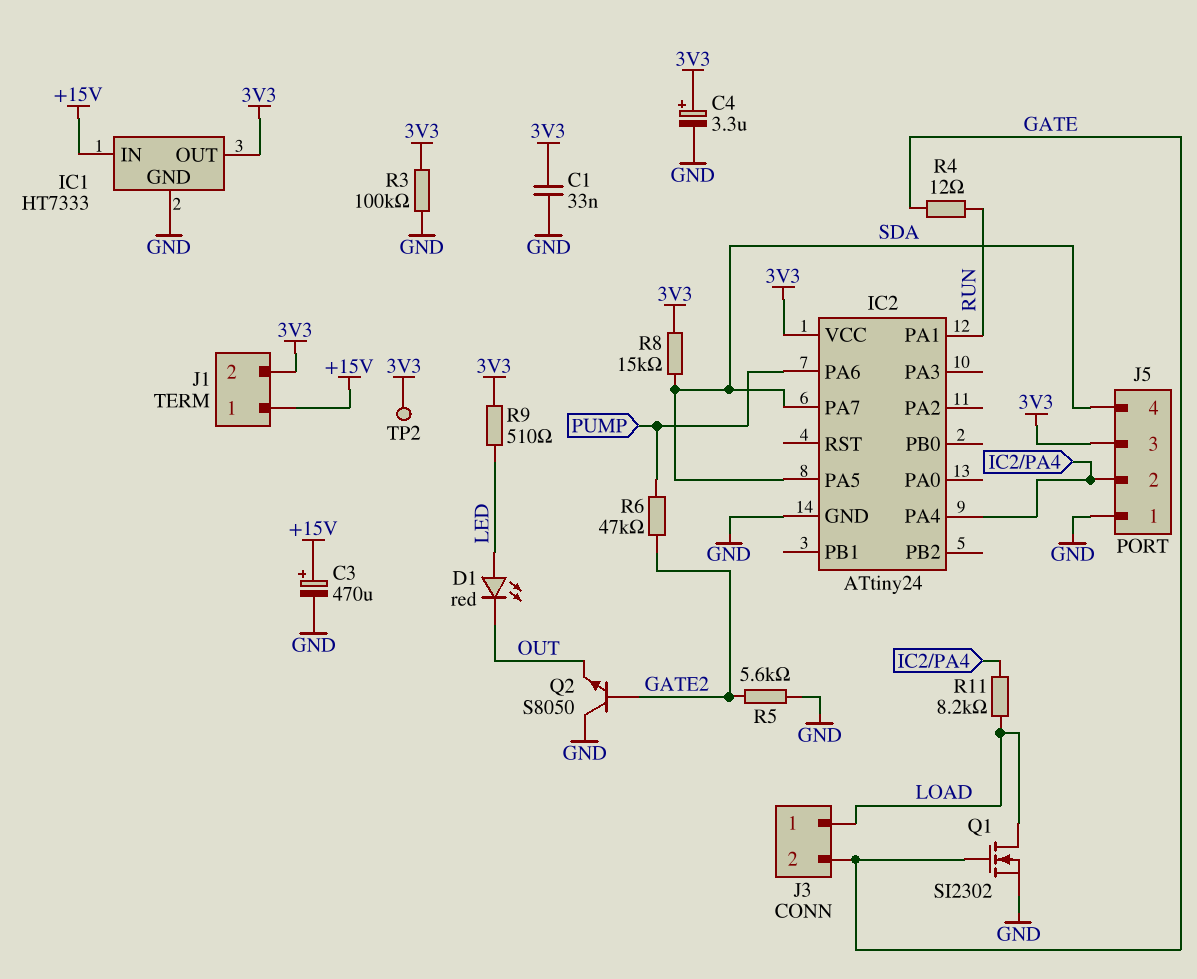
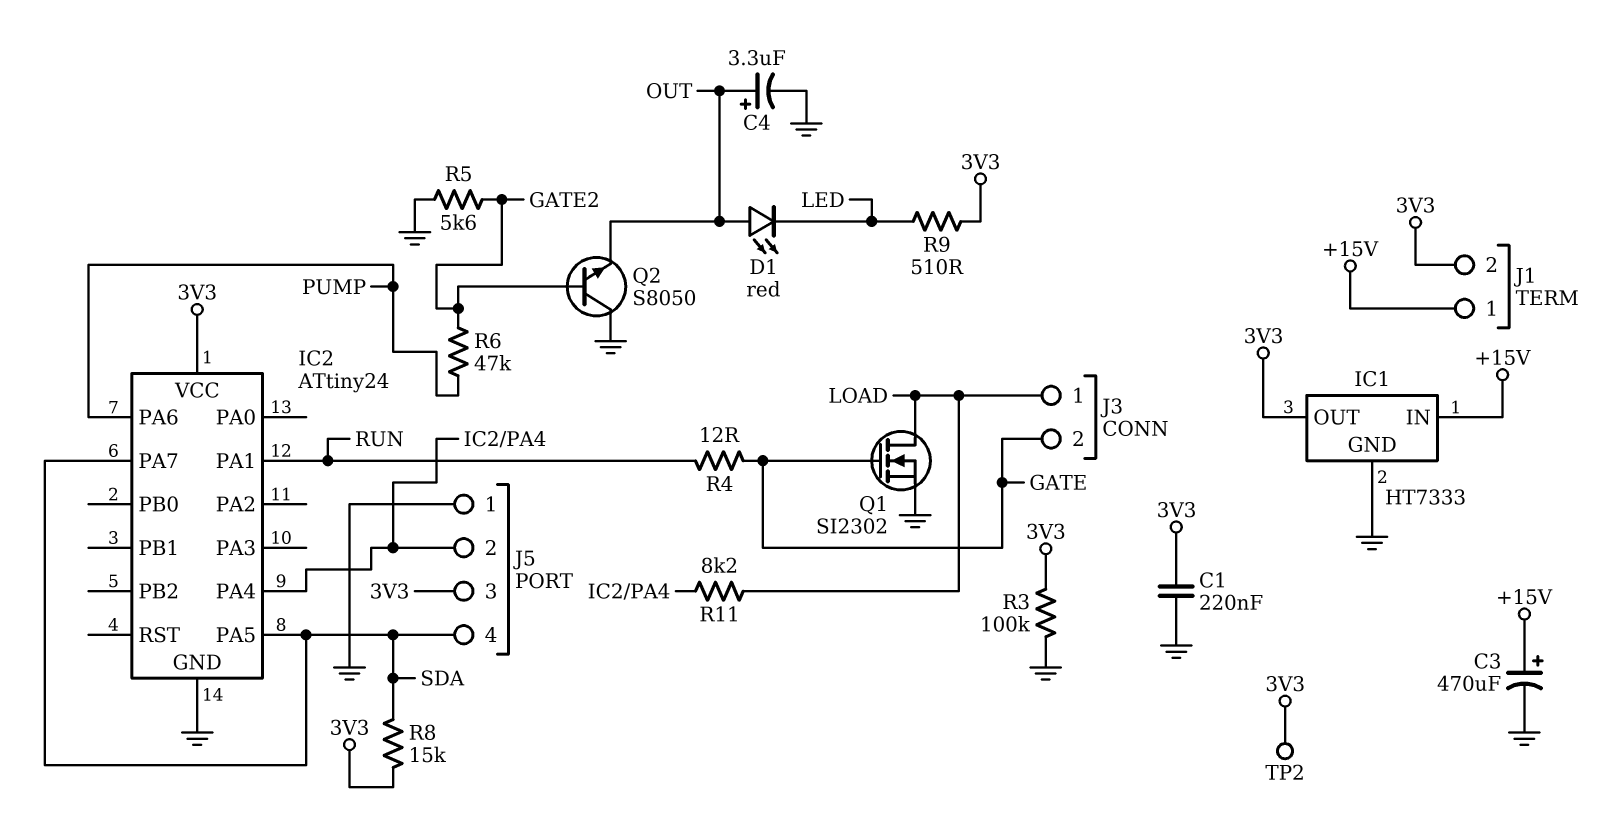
C1: 33nF (3V3, GND) -> 220nF (3V3, GND)
C4: 3.3uF (plus 3V3, minus GND) -> 3.3uF (plus OUT, minus GND)
D1: LED red (A LED, K OUT) -> LED red (A OUT, K LED)

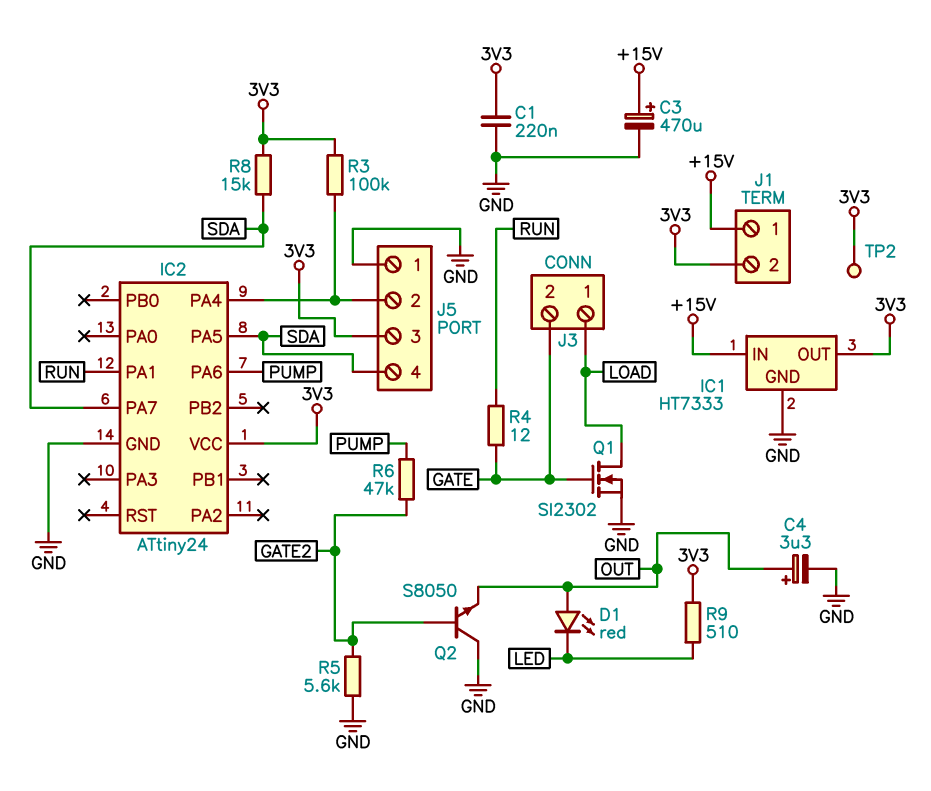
R3: 100k (3V3, GND) -> 100k (3V3, IC2/PA4)
R11: 8.2k (IC2/PA4, LOAD) -> none

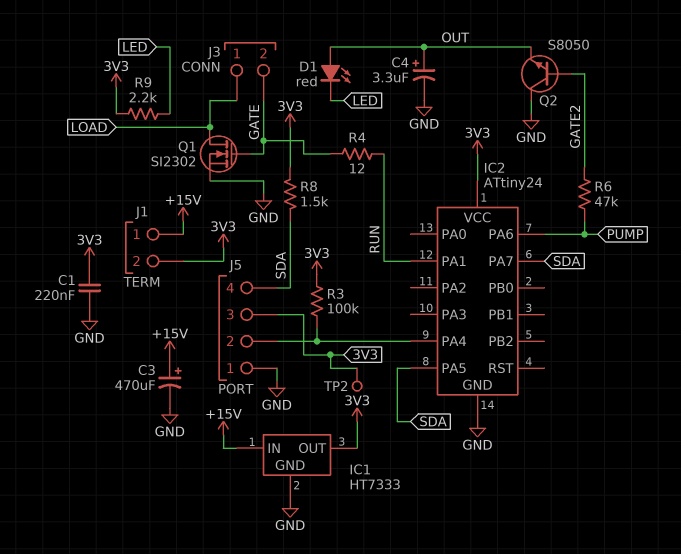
R5: 5.6k (GATE2, GND) -> none
R8: 15k (3V3, SDA) -> 1.5k (3V3, SDA)
R9: 510 (3V3, LED) -> 2.2k (3V3, LED)

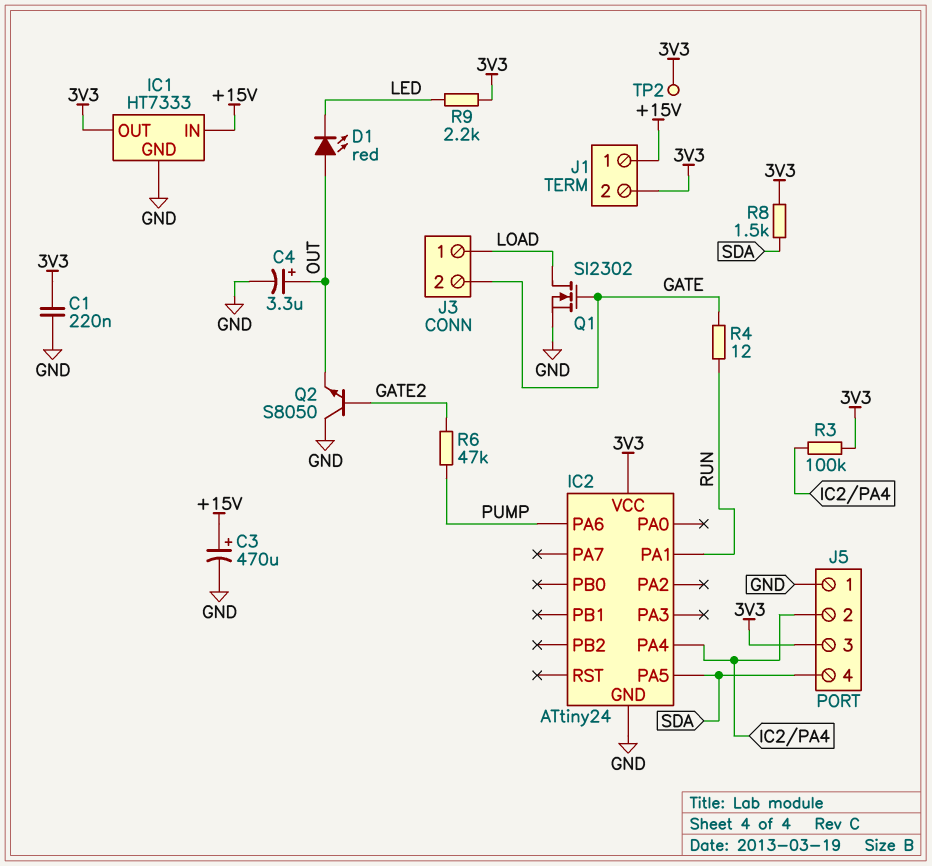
IC2 pin PA7: SDA -> none

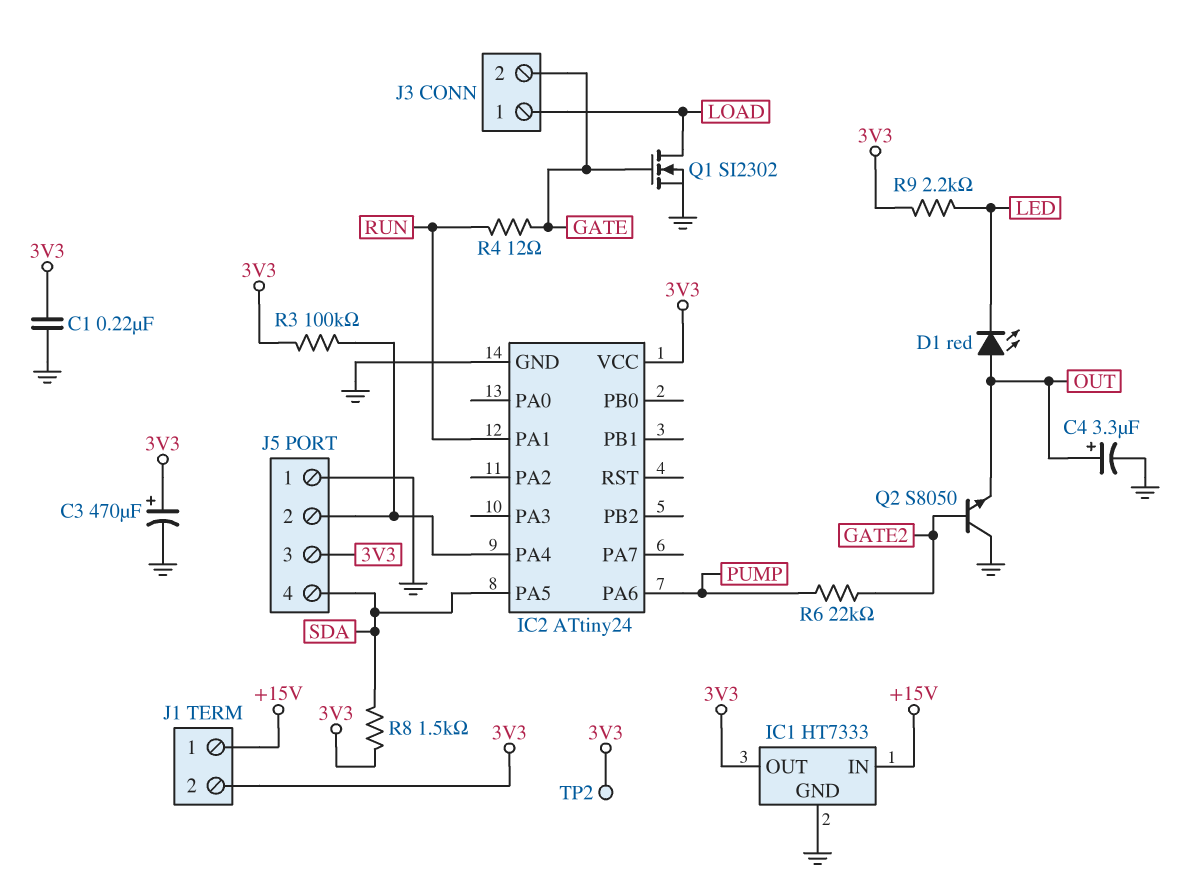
C3: 470uF (plus +15V, minus GND) -> 470uF (plus 3V3, minus GND)
R6: 47k (GATE2, PUMP) -> 22k (GATE2, PUMP)

